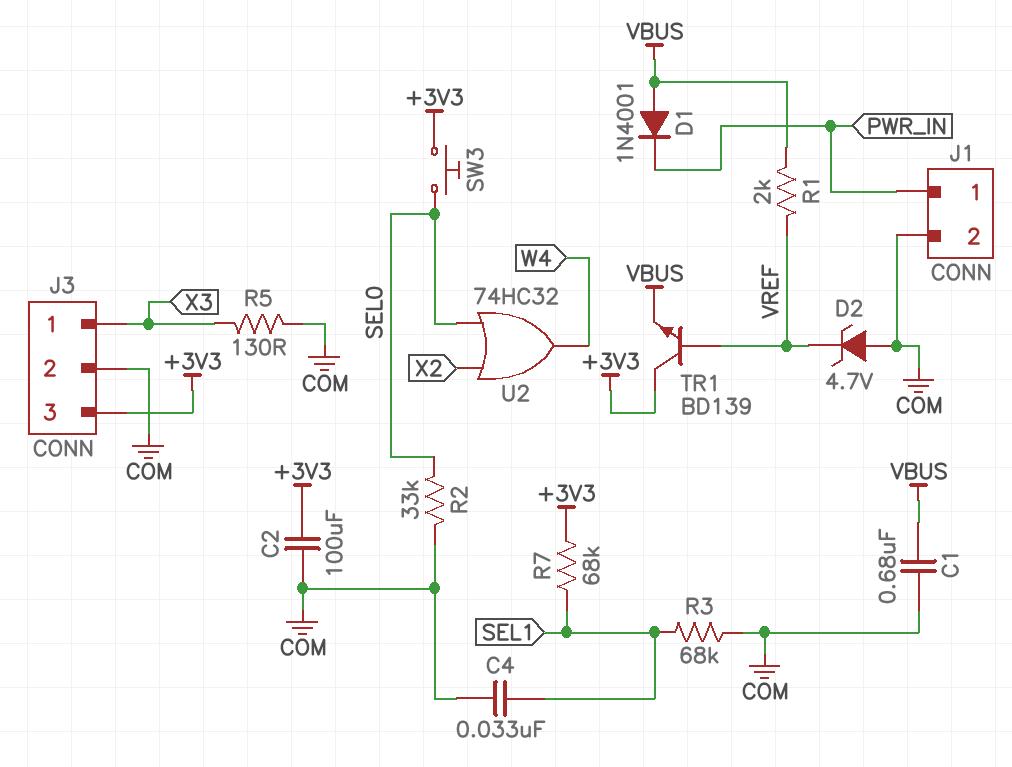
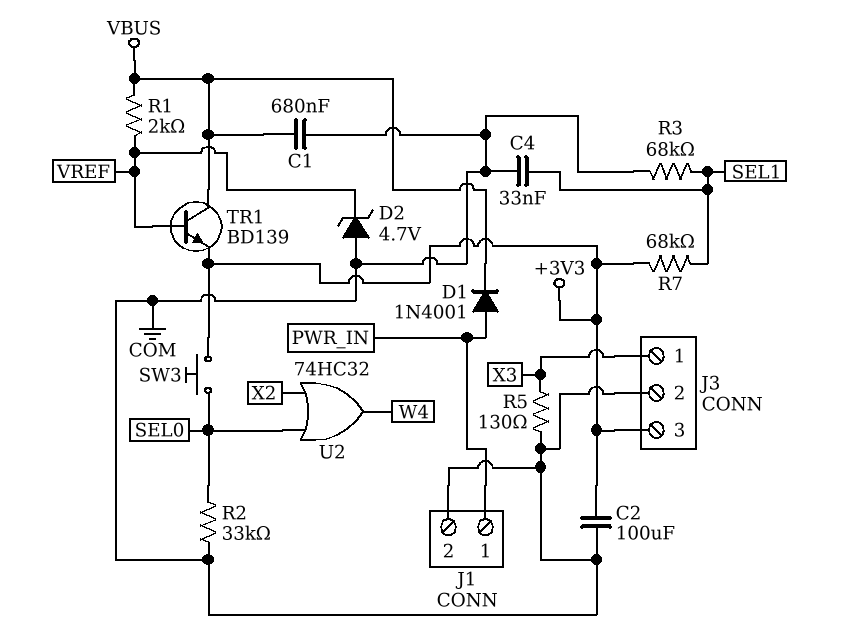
D1: diode 1N4001 (A VBUS, K PWR_IN) -> diode 1N4001 (A PWR_IN, K VBUS)
TR1: NPN BD139 (B VREF, C +3V3, E VBUS) -> NPN BD139 (B VREF, C VBUS, E +3V3)

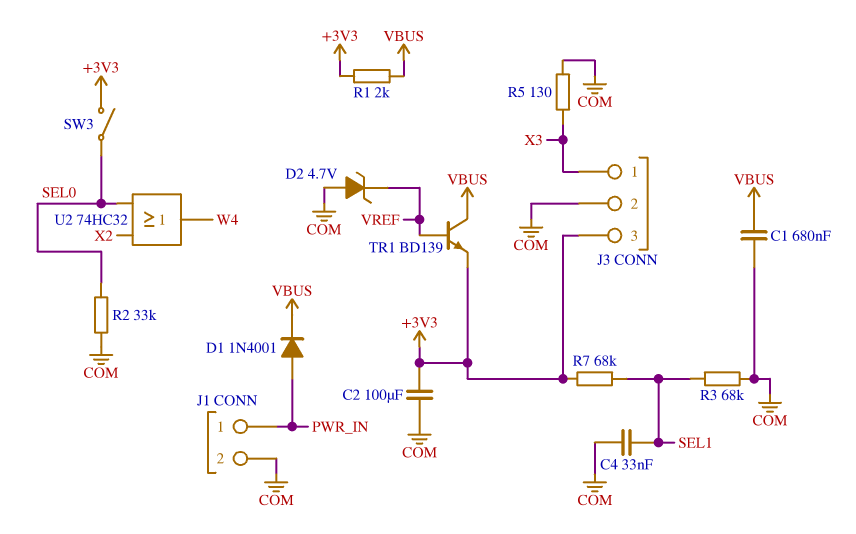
R1: 2k (VBUS, VREF) -> 2k (+3V3, VBUS)
SW3: button (+3V3, SEL0) -> switch (+3V3, SEL0)

